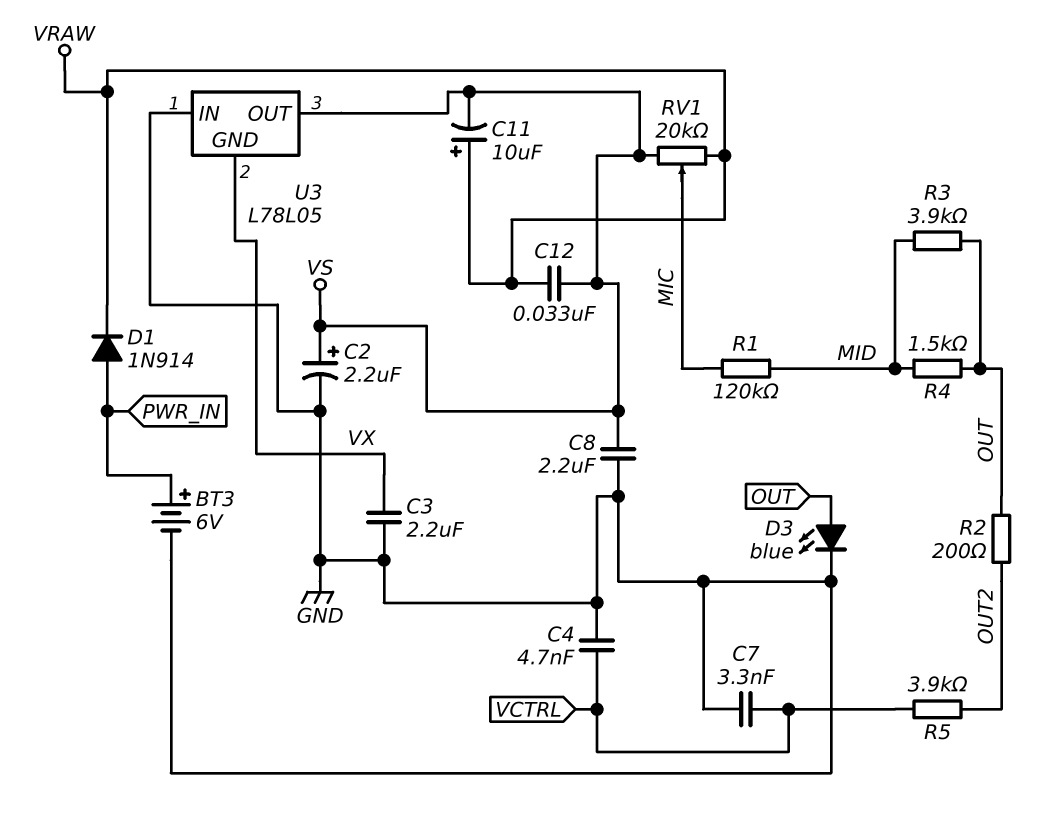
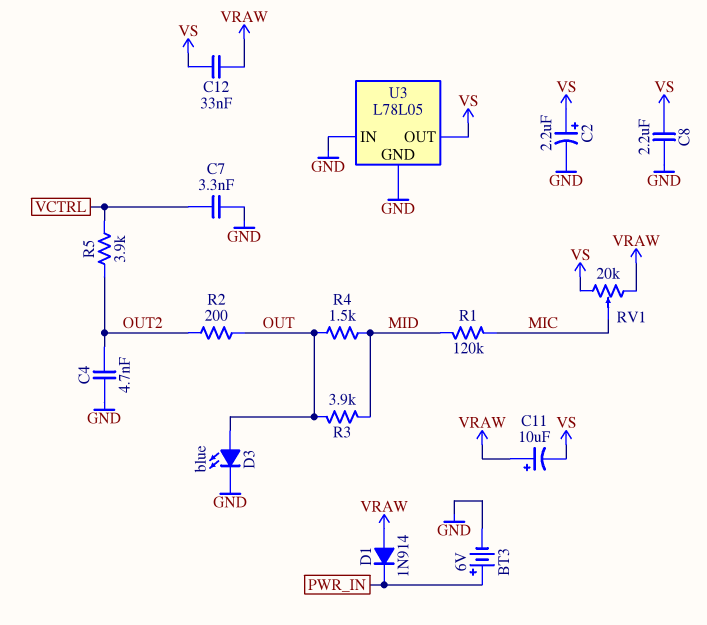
C3: 2.2uF (GND, VX) -> none
C4: 4.7nF (GND, VCTRL) -> 4.7nF (GND, OUT2)
D1: diode 1N914 (A PWR_IN, K VRAW) -> diode 1N914 (A VRAW, K PWR_IN)
U3 pin GND: VX -> GND

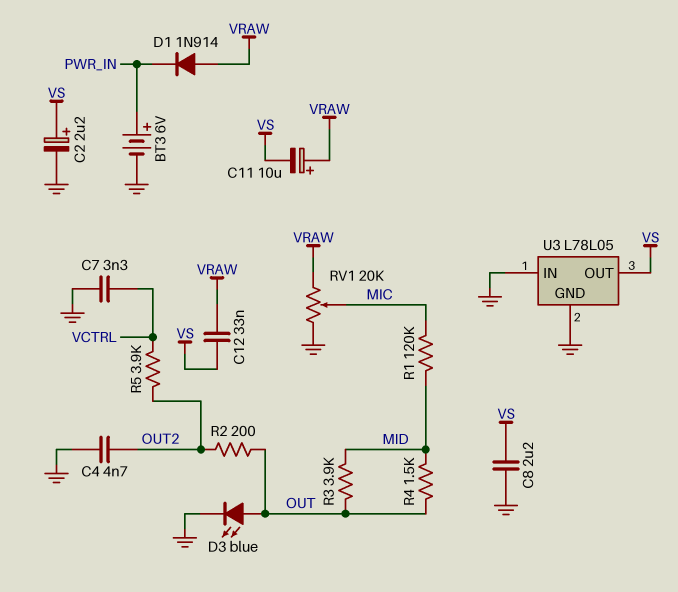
RV1: 20k (VRAW, VS, wiper MIC) -> 20k (GND, VRAW, wiper MIC)

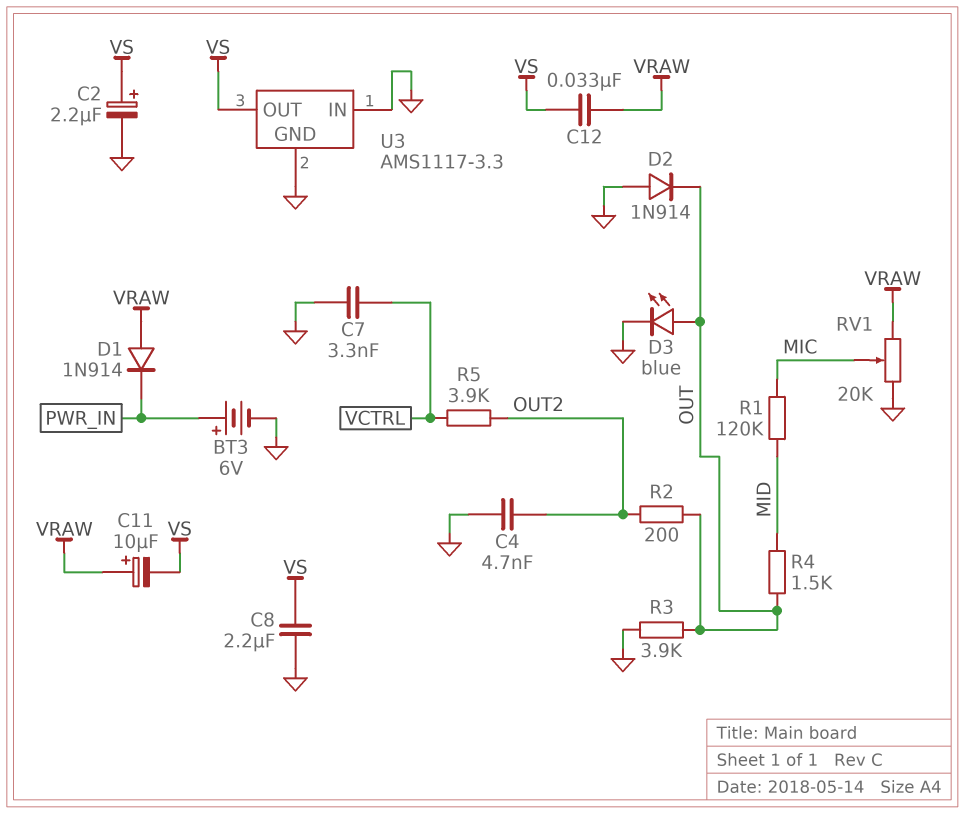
D2: none -> diode 1N914 (A GND, K OUT)
R3: 3.9k (MID, OUT) -> 3.9k (GND, OUT)
U3: L78L05 -> AMS1117-3.3

